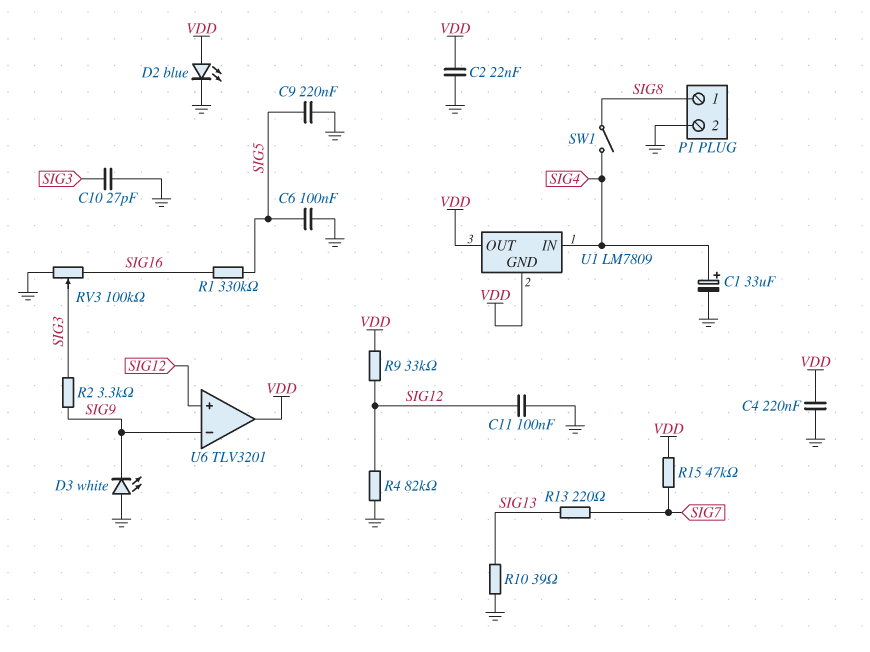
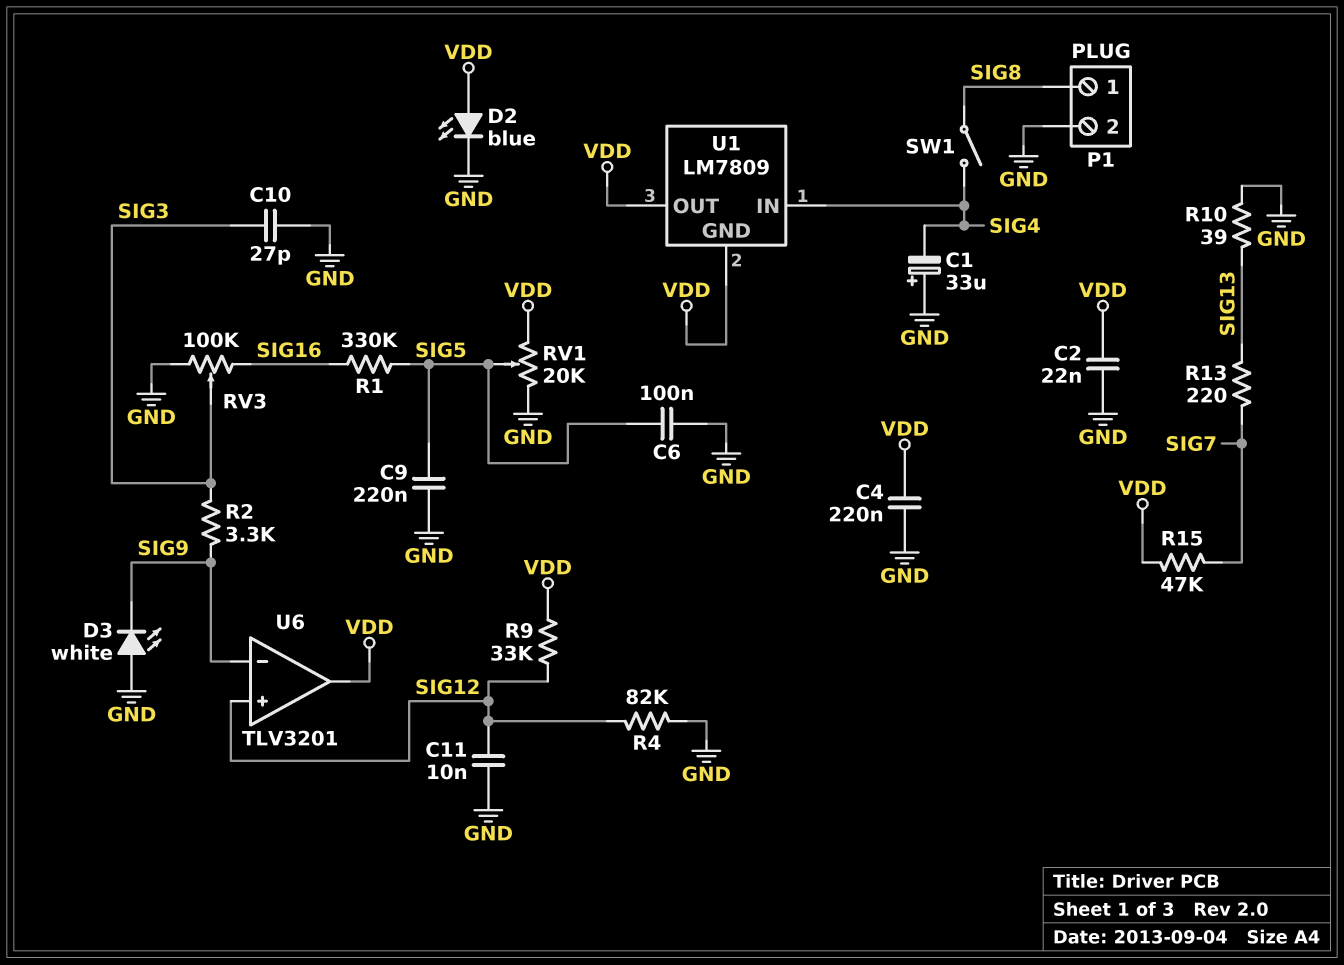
C1: 33uF (plus SIG4, minus GND) -> 33uF (plus GND, minus SIG4)
C11: 100nF (GND, SIG12) -> 10nF (GND, SIG12)
RV1: none -> 20k (GND, VDD, wiper SIG5)

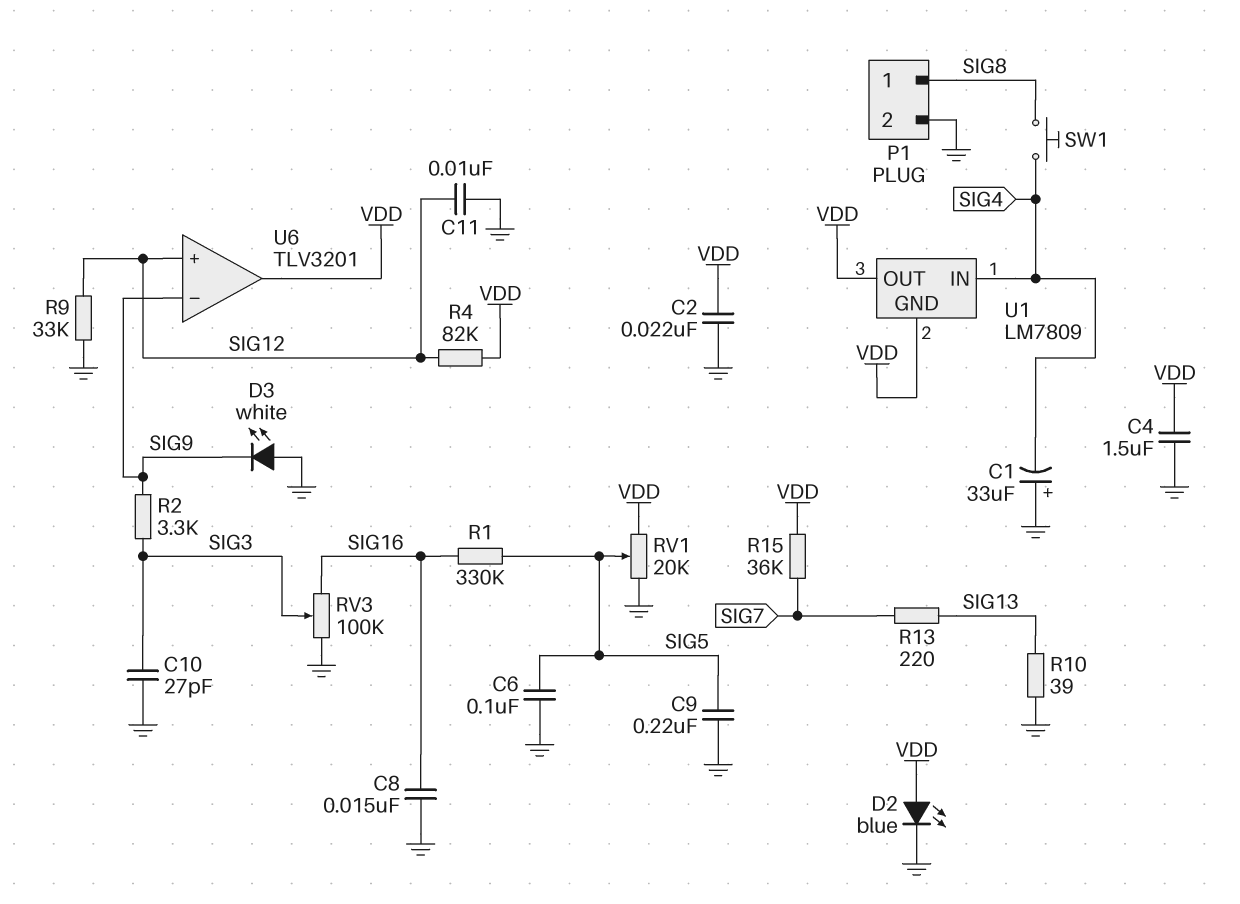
C4: 220nF (GND, VDD) -> 1.5uF (GND, VDD)
C8: none -> 15nF (GND, SIG16)
R4: 82k (GND, SIG12) -> 82k (SIG12, VDD)
R9: 33k (SIG12, VDD) -> 33k (GND, SIG12)
R15: 47k (SIG7, VDD) -> 36k (SIG7, VDD)
SW1: switch (SIG4, SIG8) -> button (SIG4, SIG8)

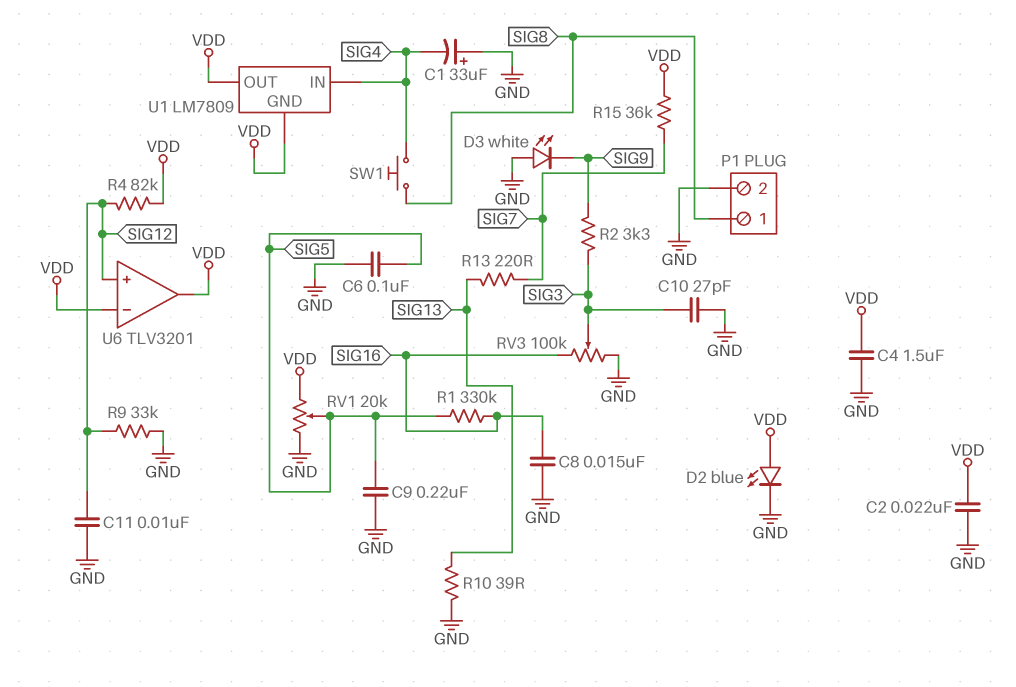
U6 pin in-: SIG9 -> VDD

